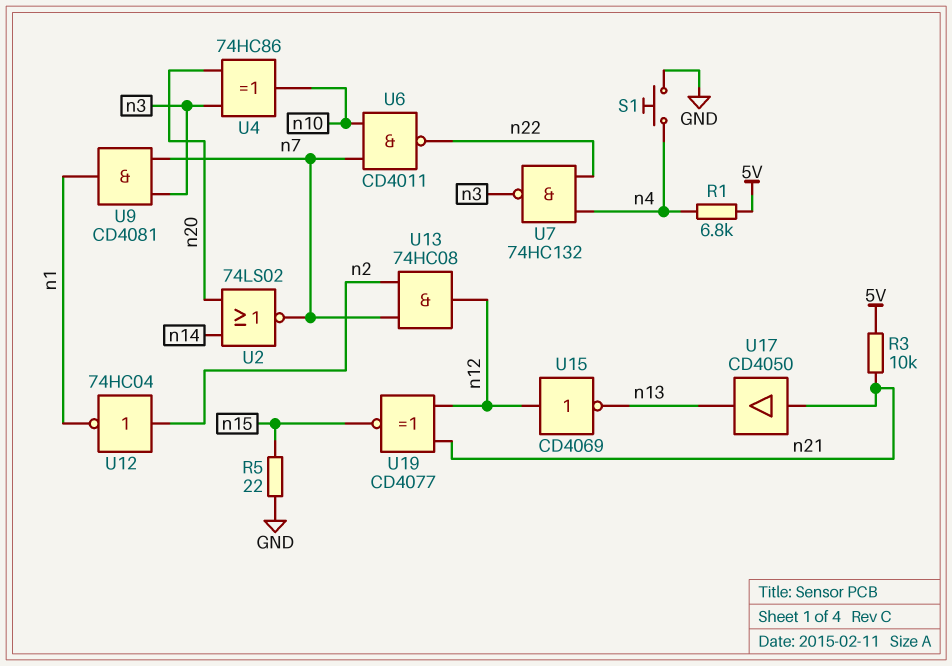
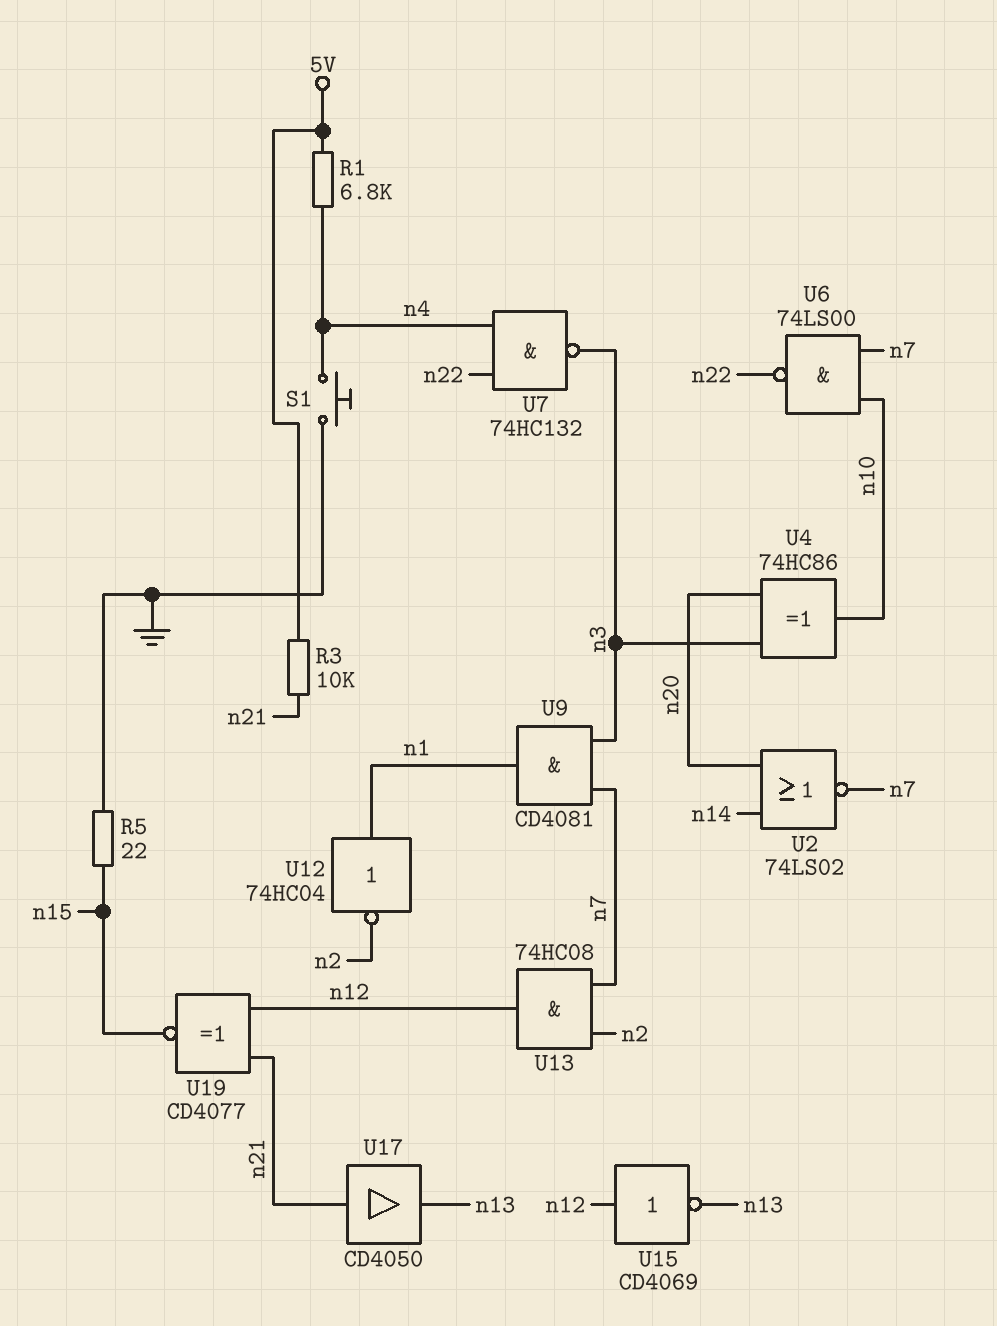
U6: NAND CD4011 (in n7, in n10, out n22) -> NAND 74LS00 (in n7, in n10, out n22)
U12: NOT 74HC04 (in n2, out n1) -> NOT 74HC04 (in n1, out n2)

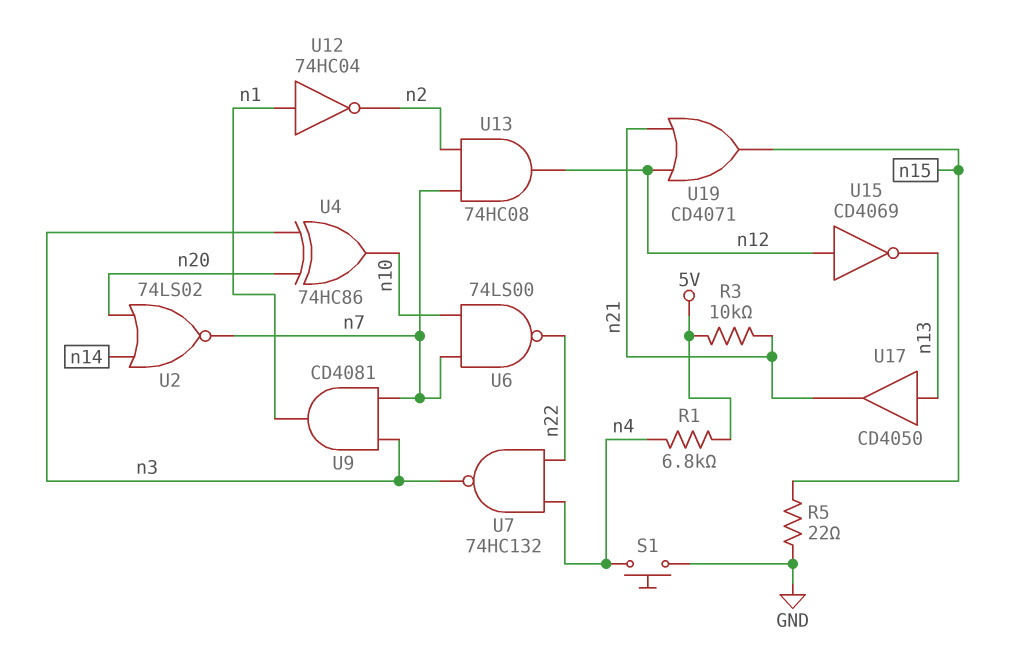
U17: buffer CD4050 (in n21, out n13) -> buffer CD4050 (in n13, out n21)
U19: XNOR CD4077 (in n12, in n21, out n15) -> OR CD4071 (in n12, in n21, out n15)

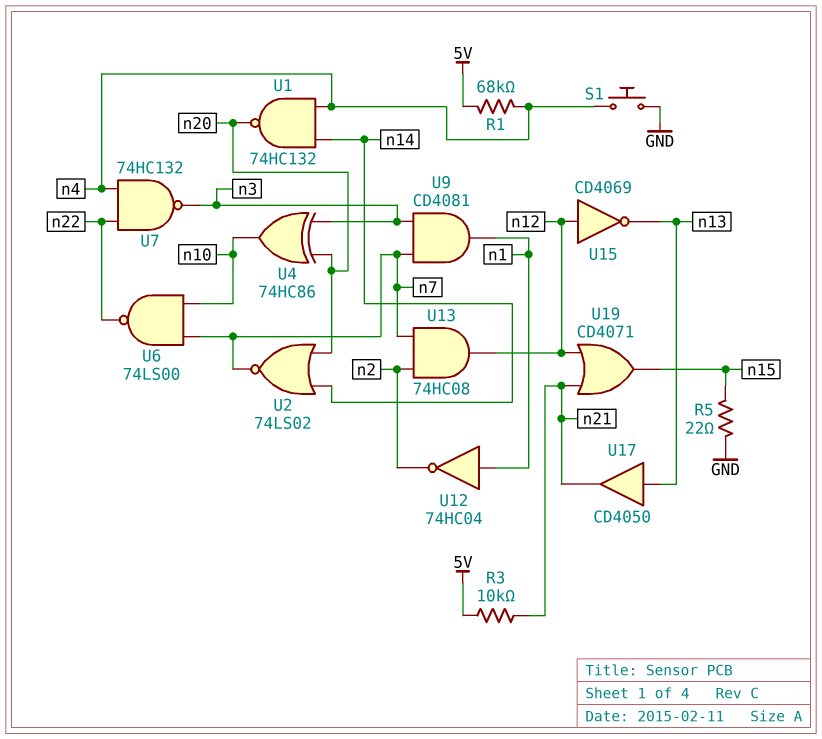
R1: 6.8k (5V, n4) -> 68k (5V, n4)
U1: none -> NAND 74HC132 (in n4, in n14, out n20)

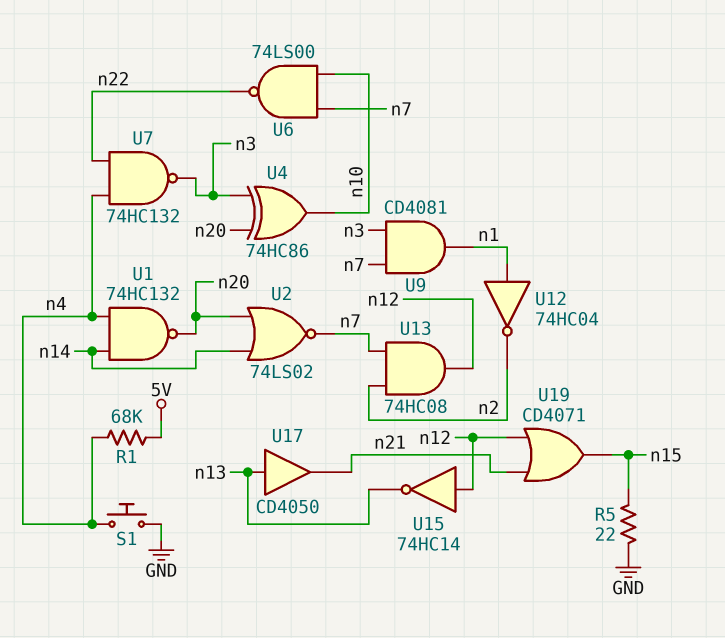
R3: 10k (5V, n21) -> none
U15: NOT CD4069 (in n12, out n13) -> NOT 74HC14 (in n12, out n13)

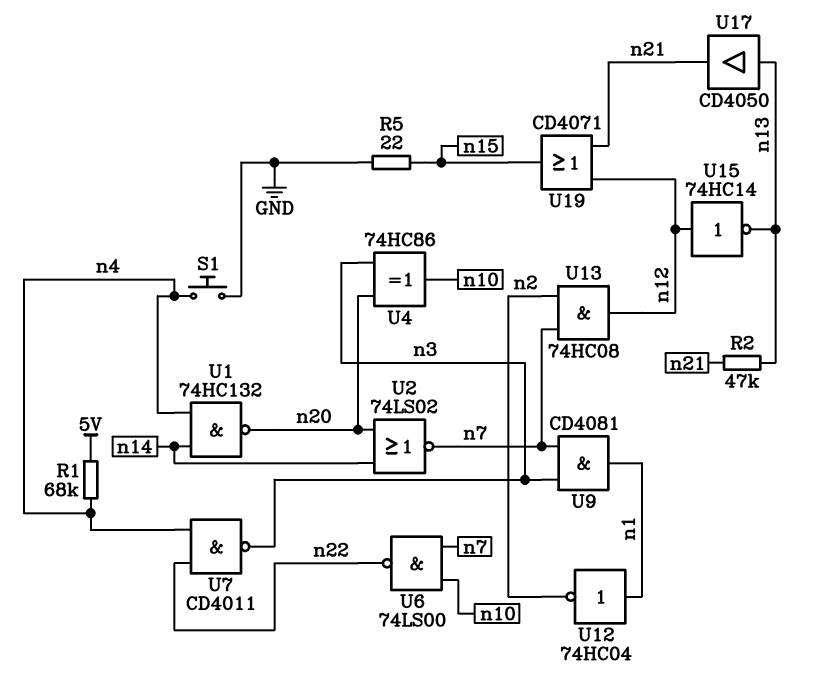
R2: none -> 47k (n13, n21)
U7: NAND 74HC132 (in n4, in n22, out n3) -> NAND CD4011 (in n4, in n22, out n3)

